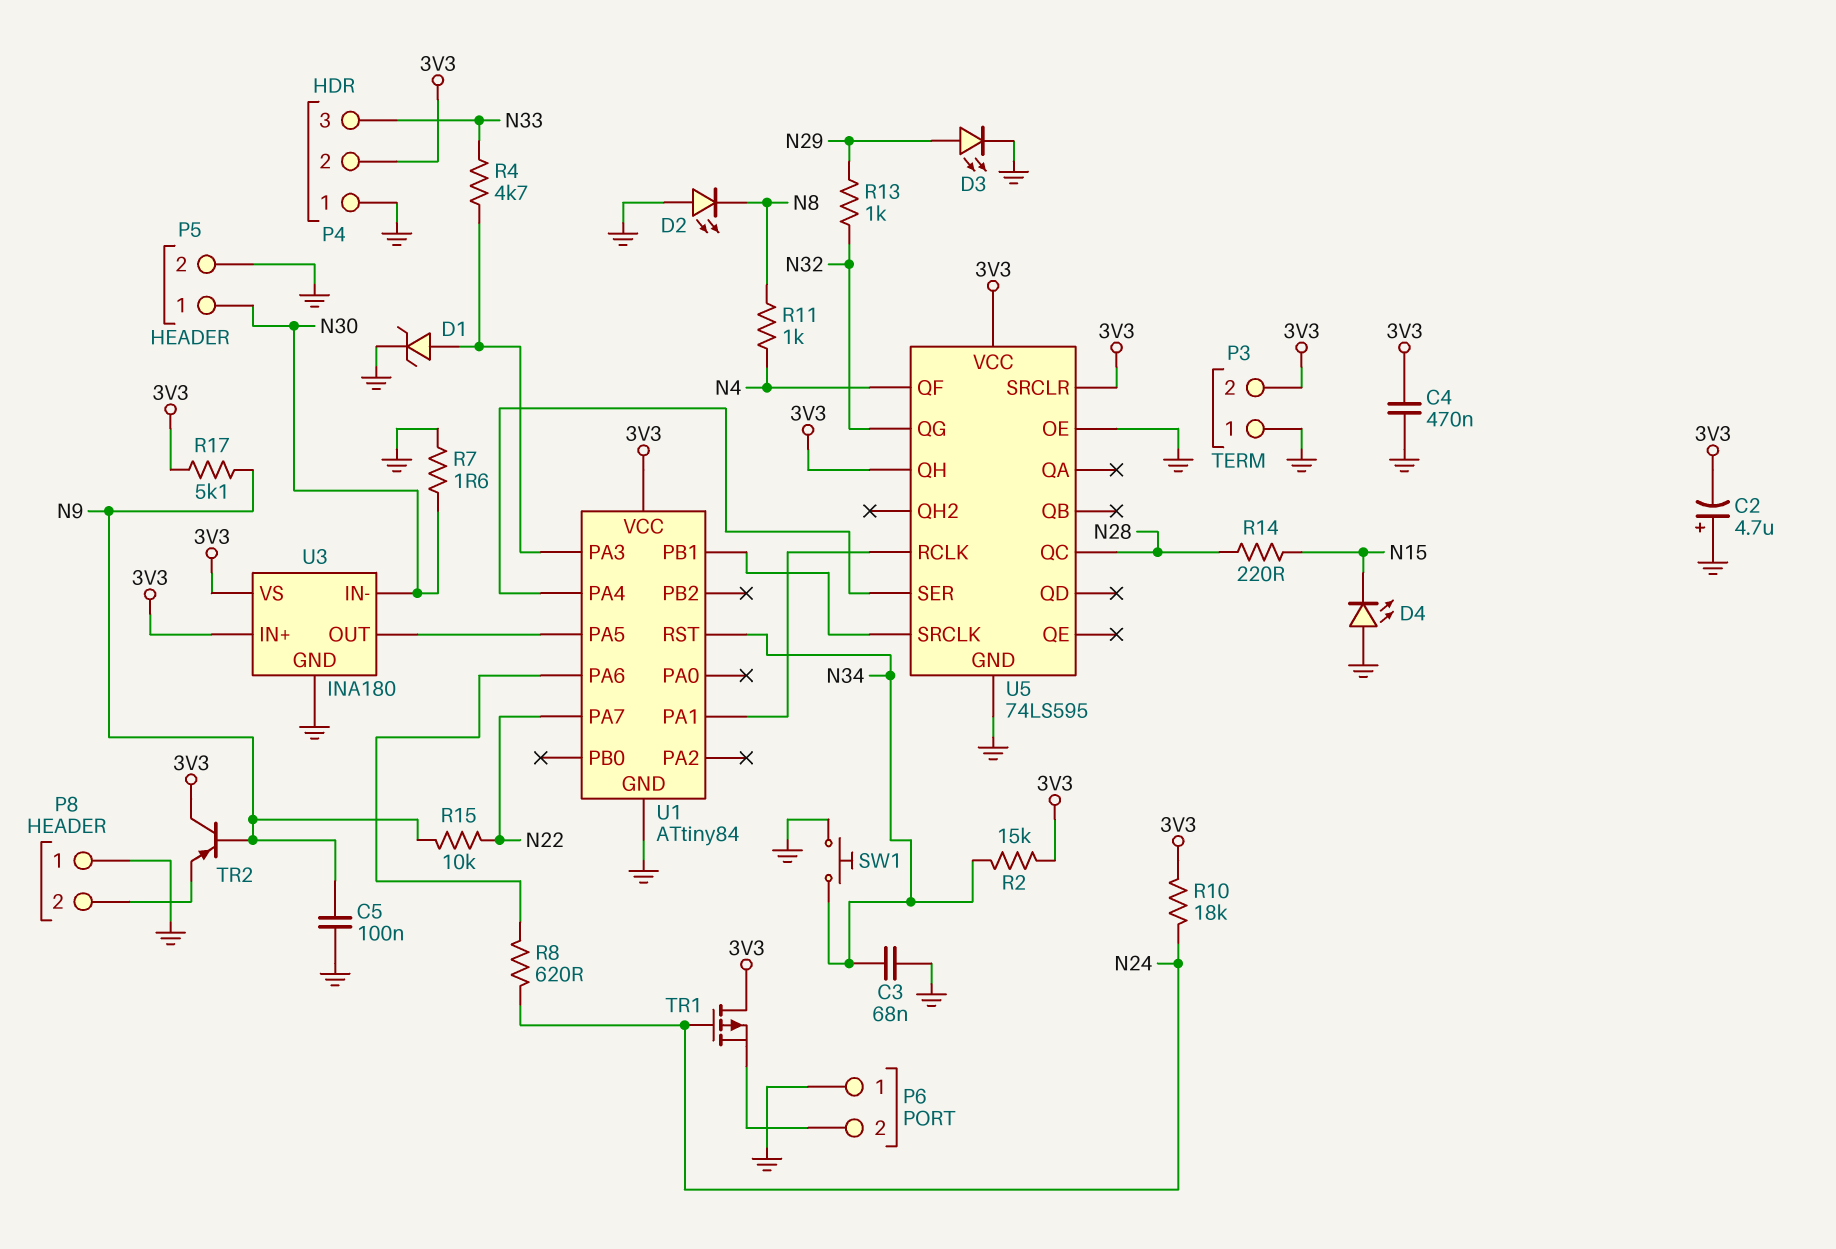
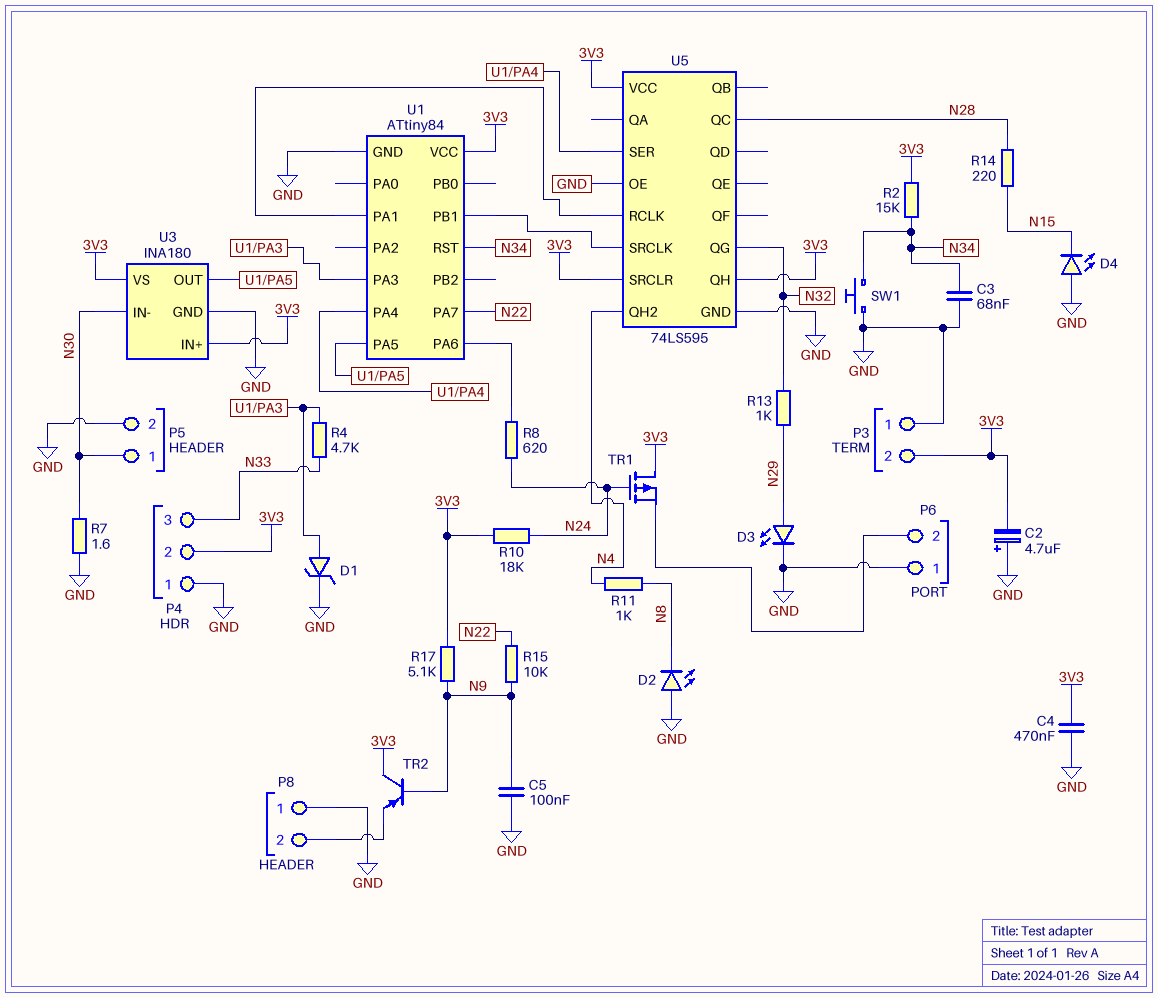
U5 pin QF: N4 -> none
U5 pin QH2: none -> N4

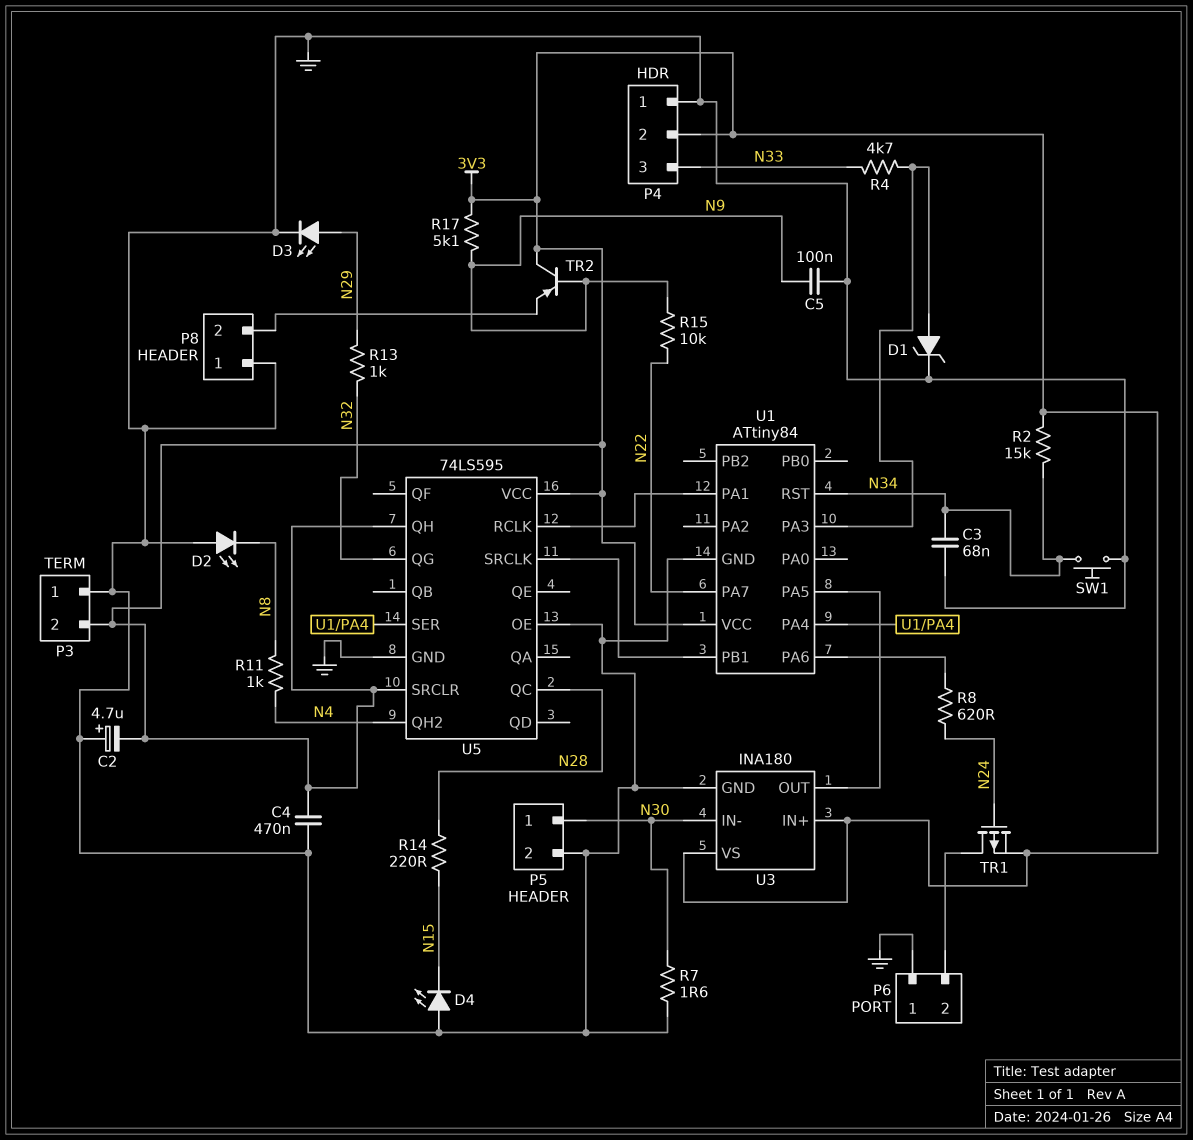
R10: 18k (3V3, N24) -> none
TR1: PMOS (G N24, D 3V3, S P6/2) -> PMOS (G N24, D P6/2, S 3V3)

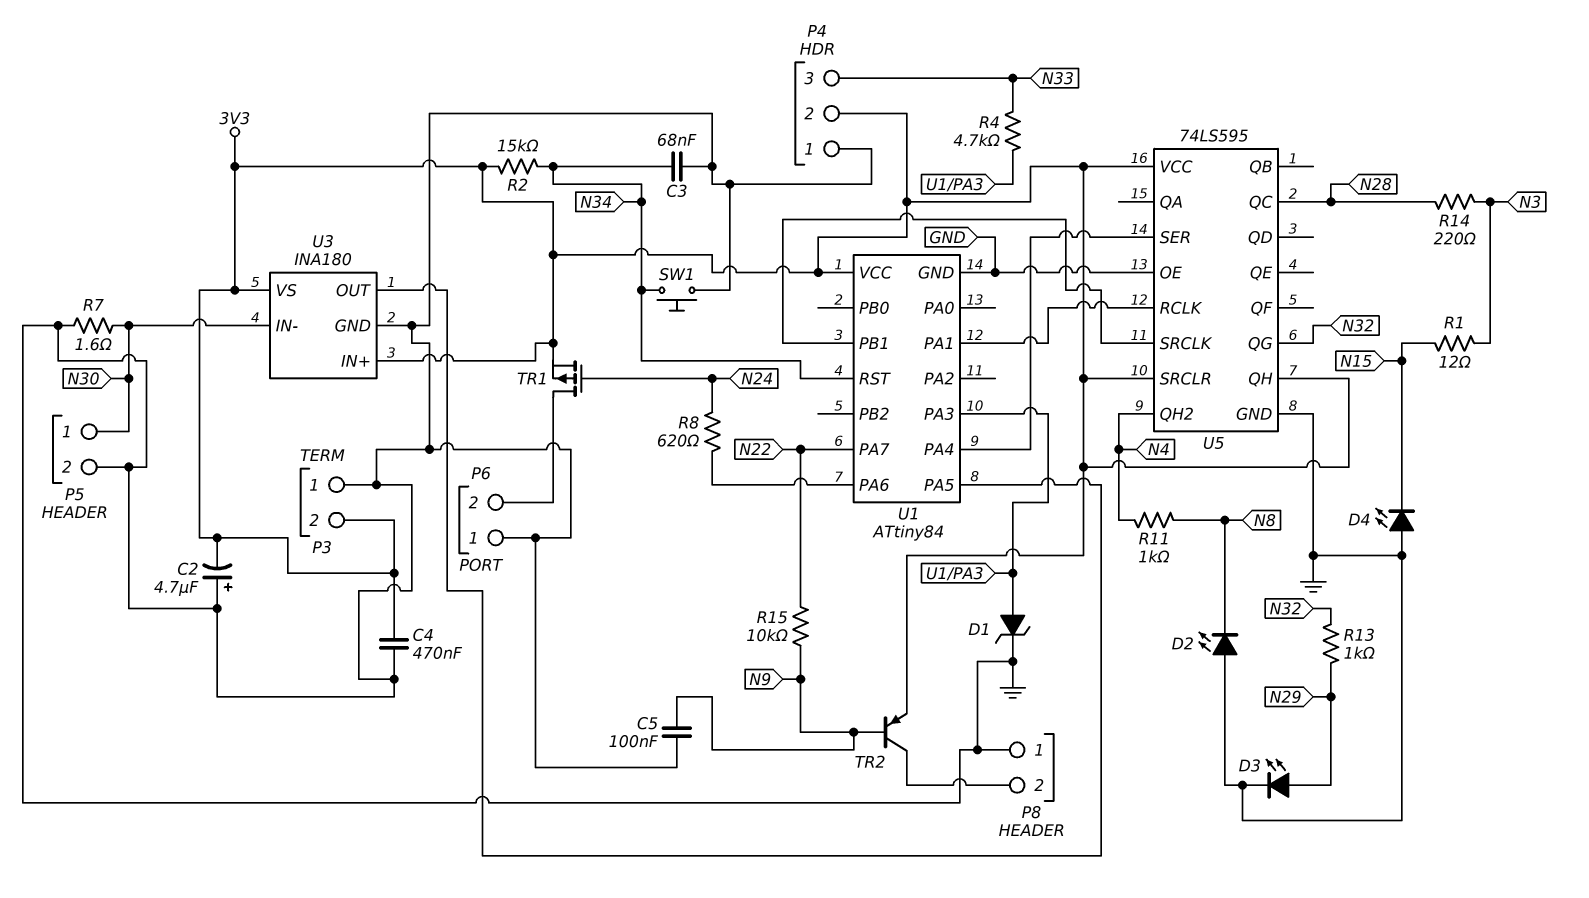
R1: none -> 12 (N3, N15)
R14: 220 (N15, N28) -> 220 (N3, N28)
R17: 5.1k (3V3, N9) -> none
TR2: PNP (B N9, C 3V3, E P8/2) -> PNP (B N9, C P8/2, E 3V3)

